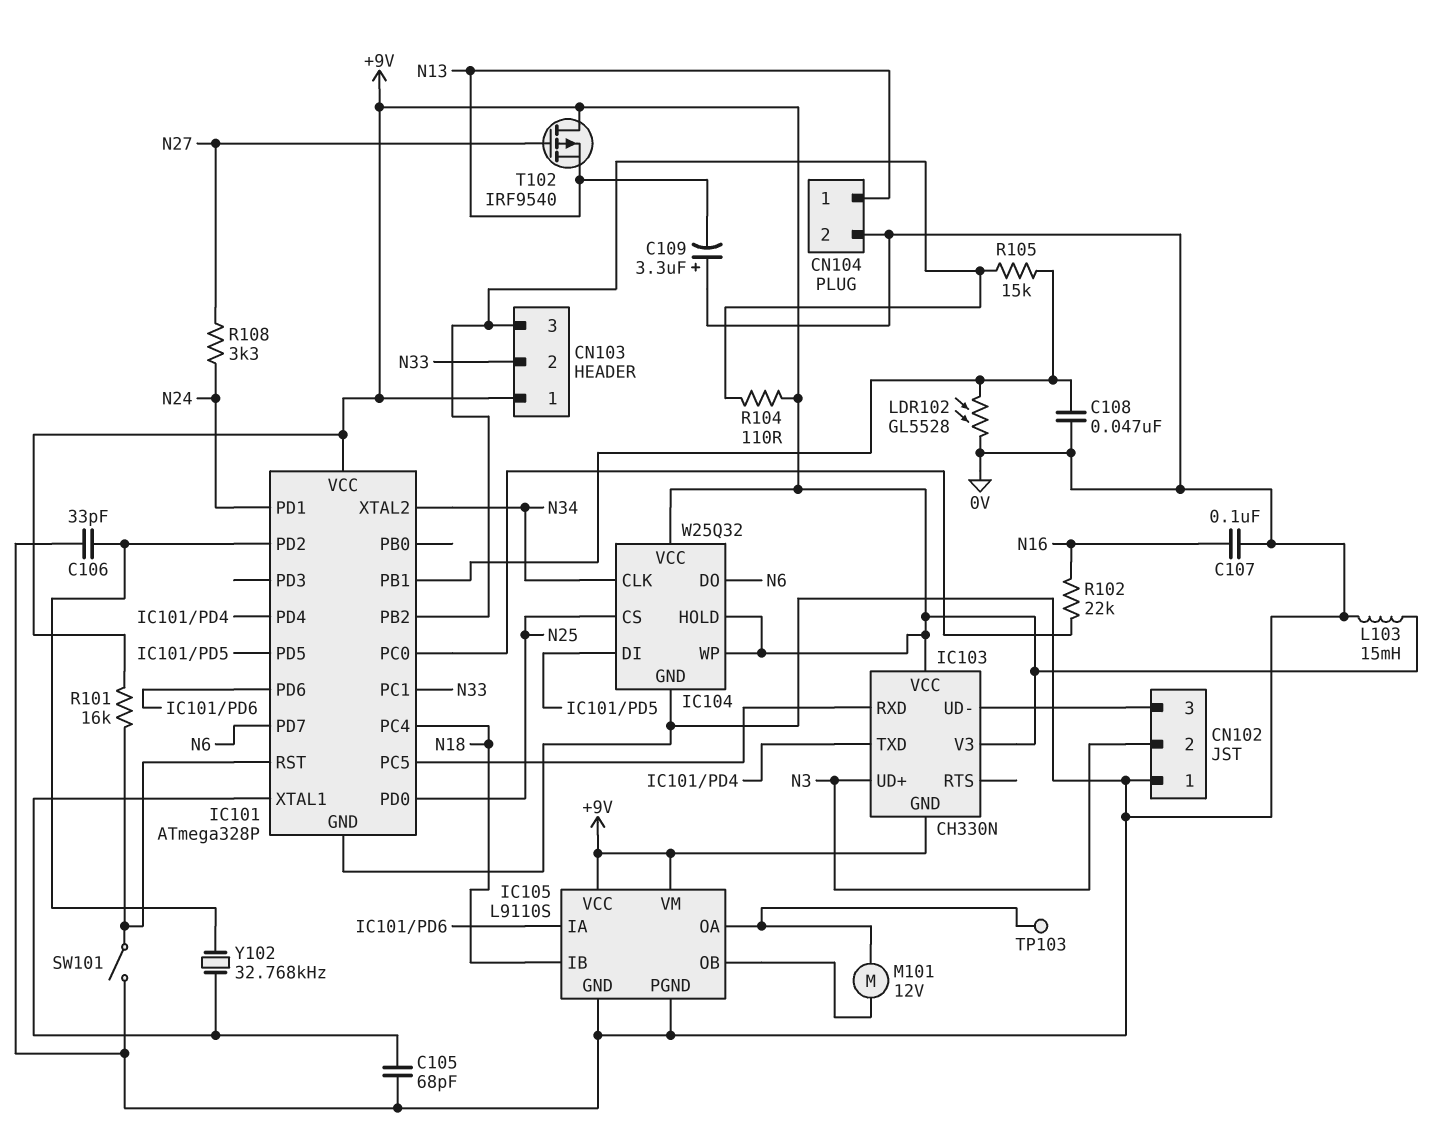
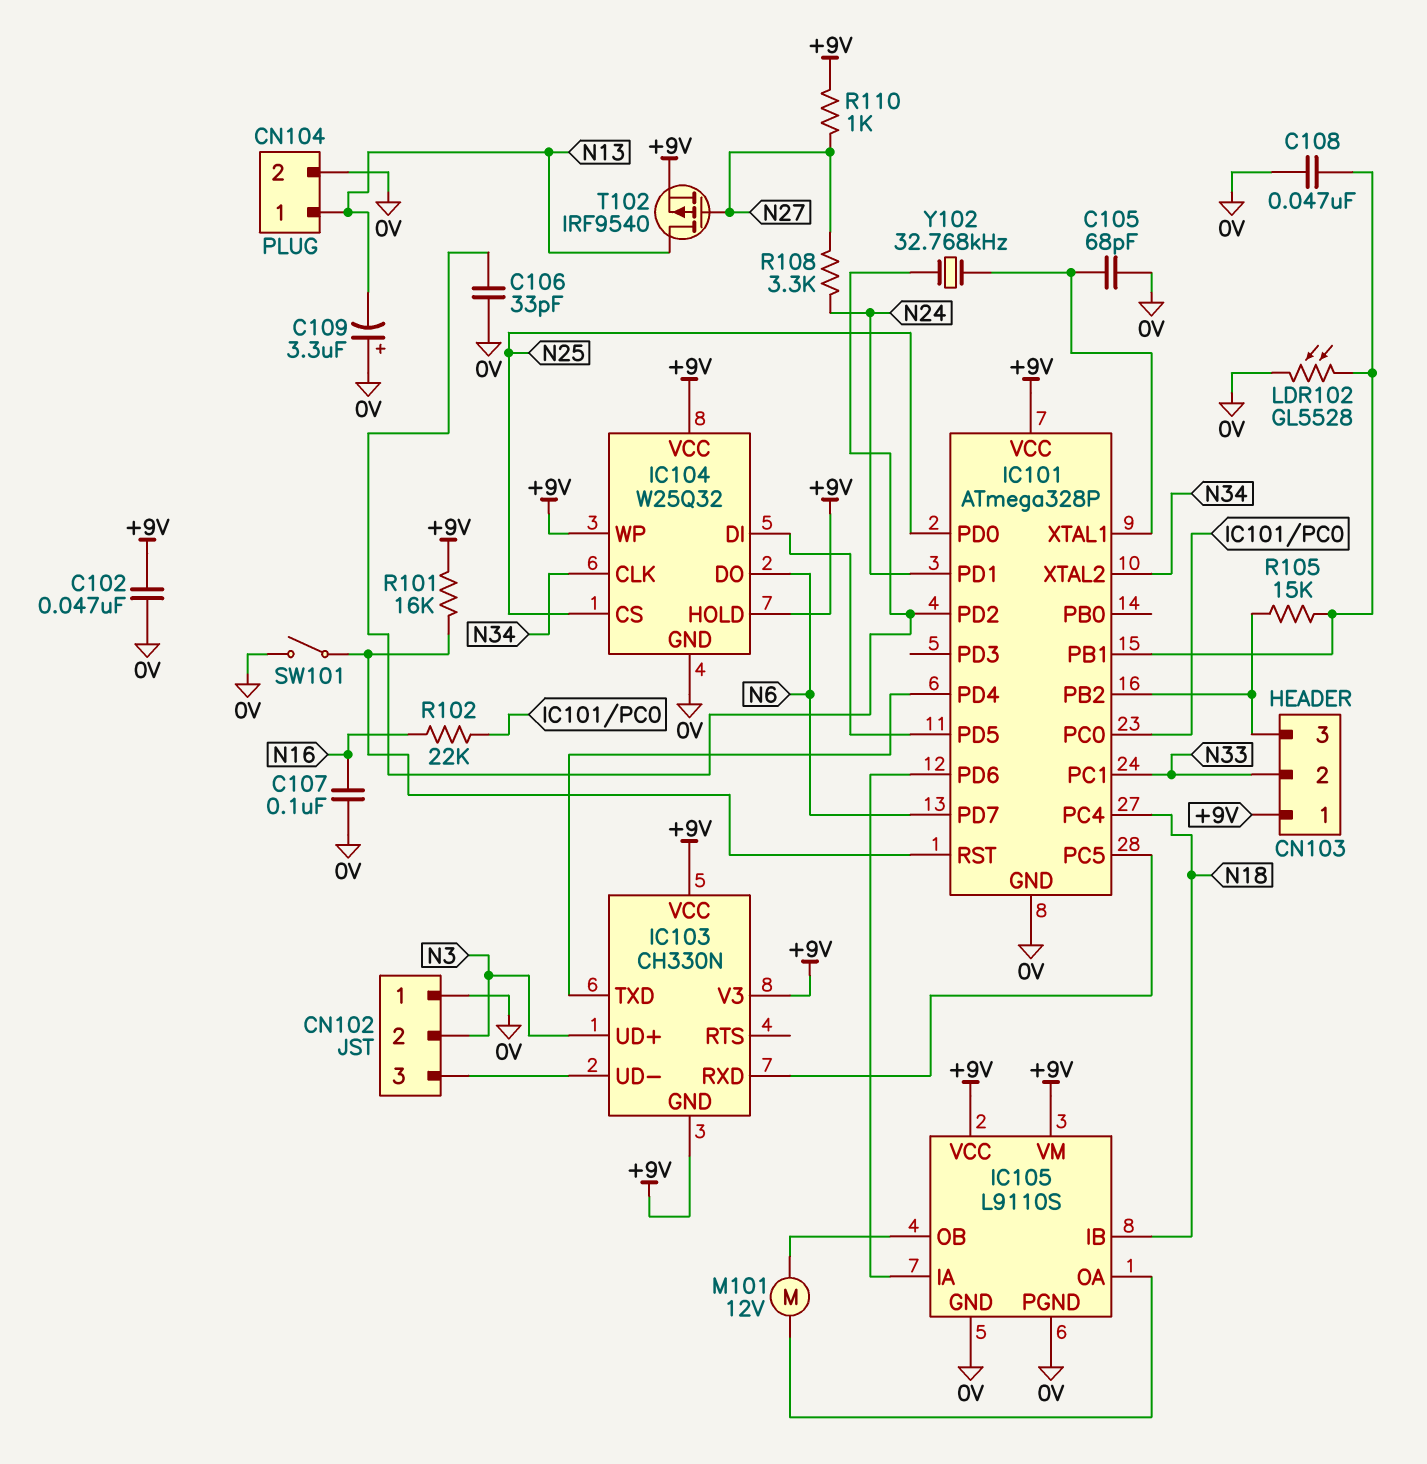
C102: none -> 47nF (+9V, 0V)
L103: 15mH (+9V, 0V) -> none
R104: 110 (+9V, CN103/3) -> none
R110: none -> 1k (+9V, N27)
T102: PMOS IRF9540 (G N27, D +9V, S N13) -> PMOS IRF9540 (G N27, D N13, S +9V)
TP103: test point (IC105/OA) -> none

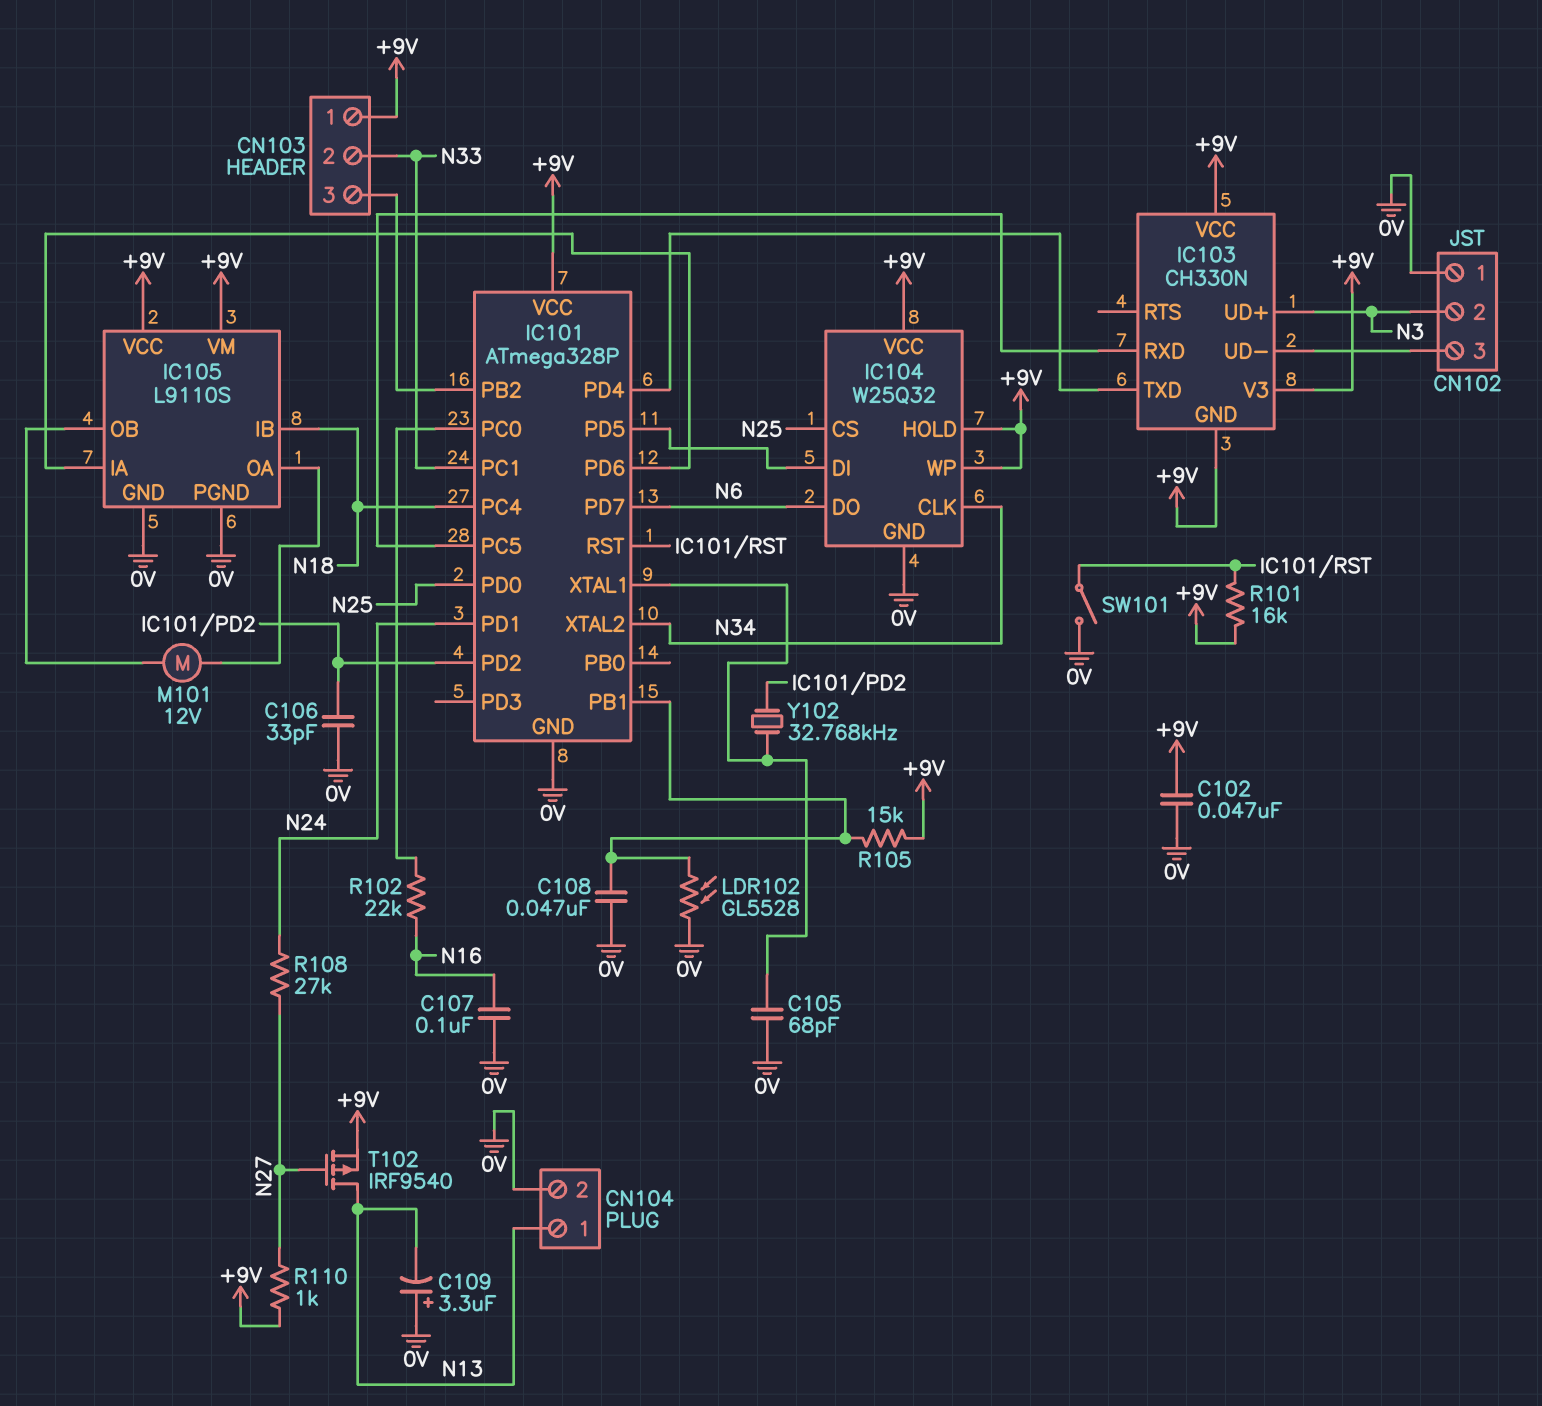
R105: 15k (CN103/3, IC101/PB1) -> 15k (+9V, IC101/PB1)
R108: 3.3k (N24, N27) -> 27k (N24, N27)

